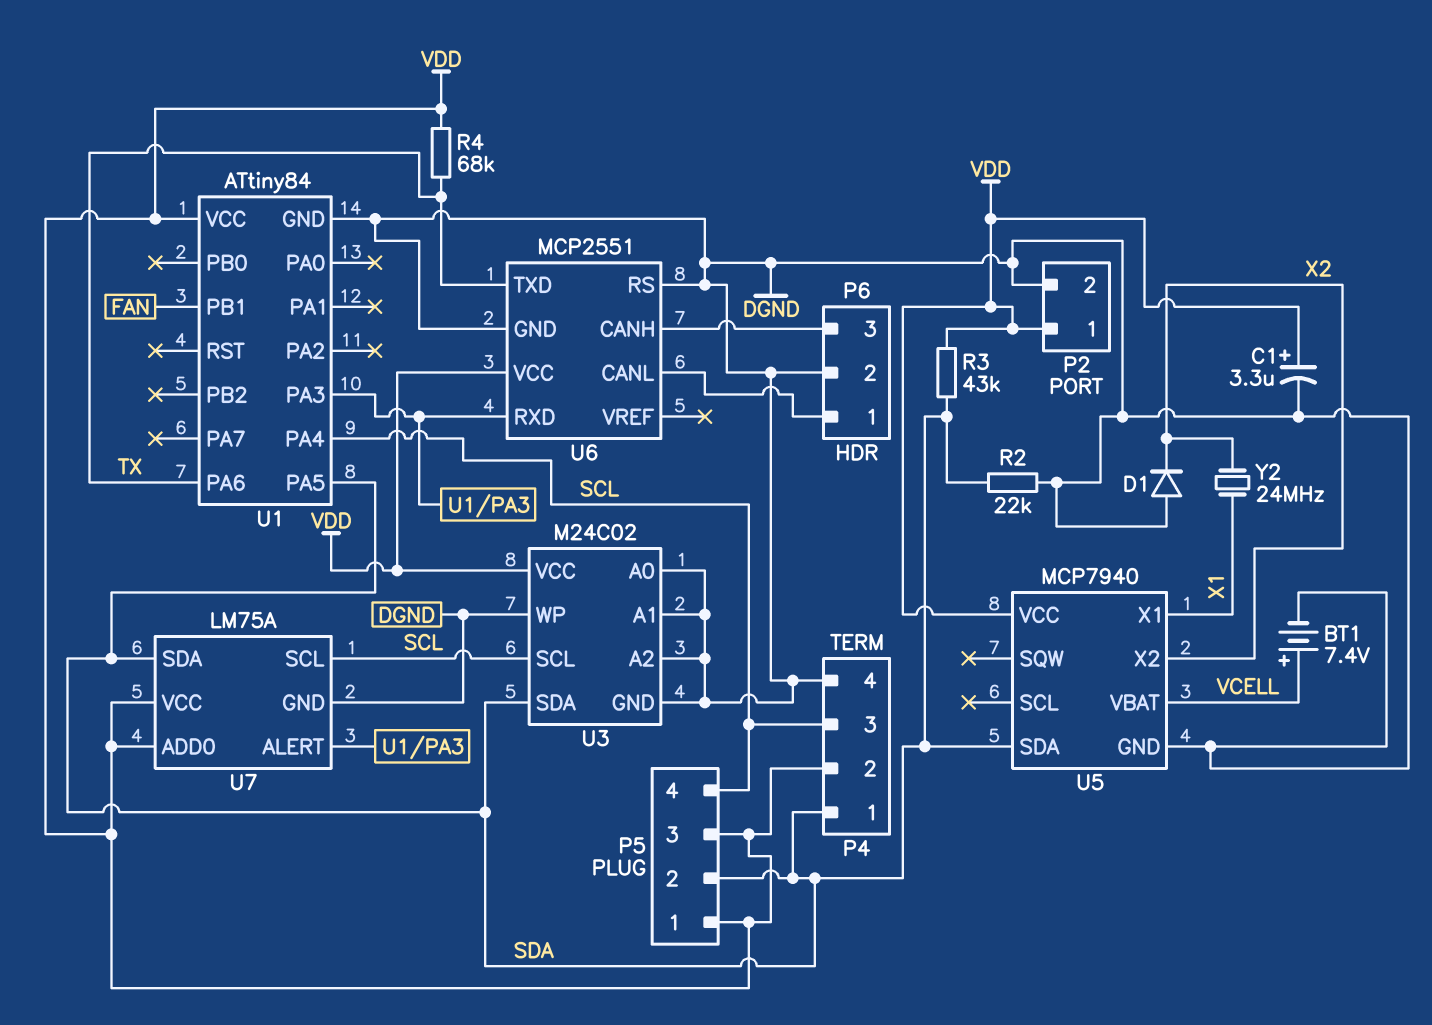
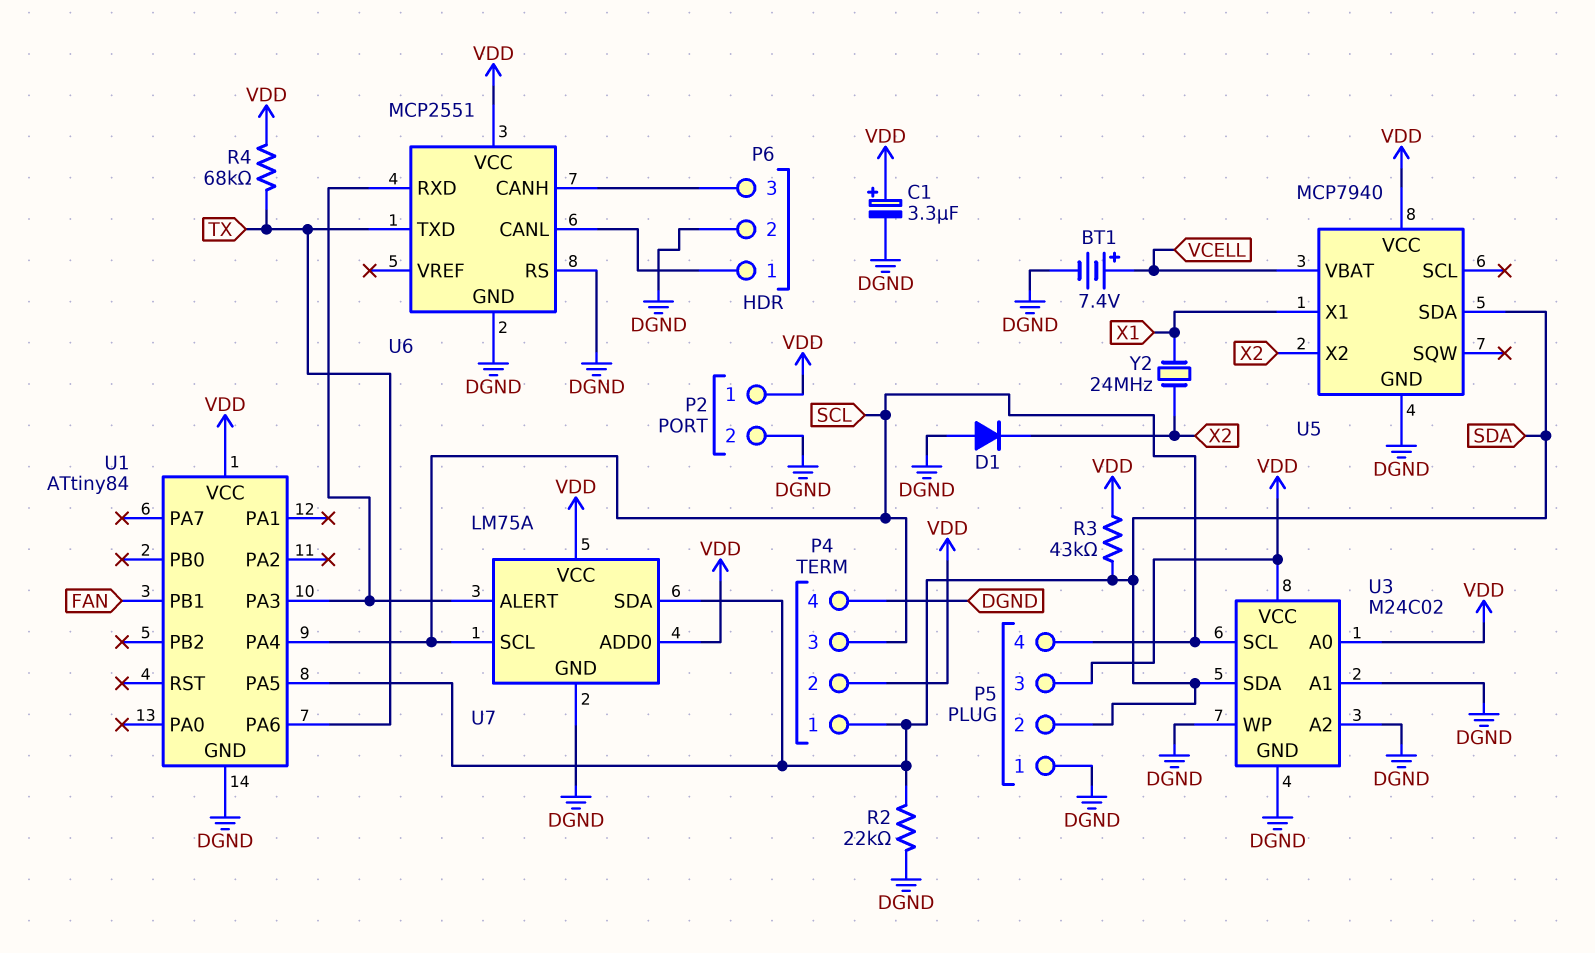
P5 pin 1: VDD -> DGND
U3 pin A0: DGND -> VDD

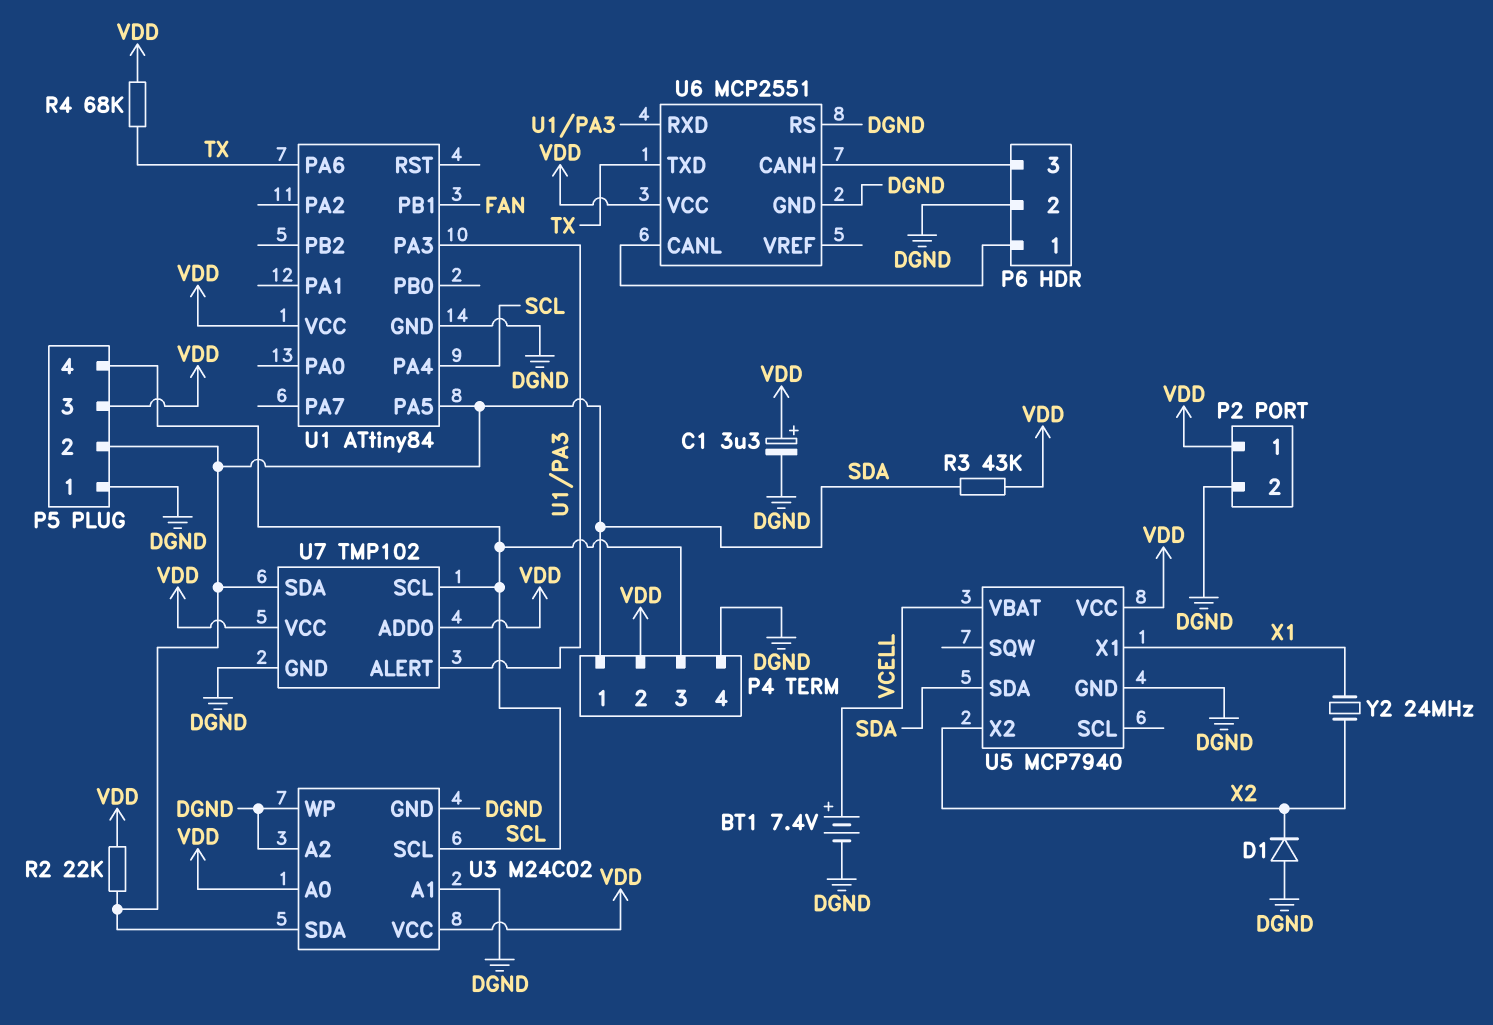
R2: 22k (DGND, SDA) -> 22k (SDA, VDD)
U7: LM75A -> TMP102

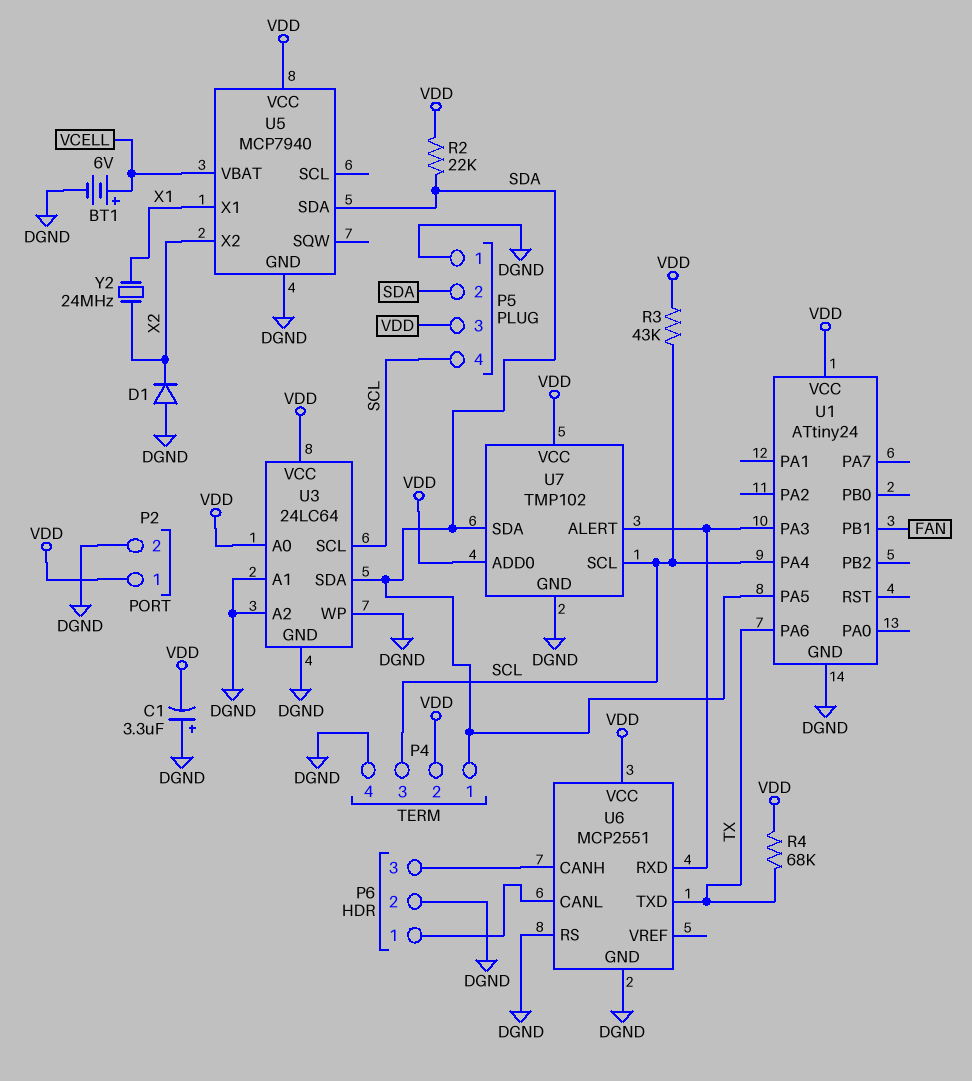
BT1: 7.4V (plus VCELL, minus DGND) -> 6V (plus VCELL, minus DGND)
C1: 3.3uF (plus VDD, minus DGND) -> 3.3uF (plus DGND, minus VDD)
R3: 43k (SDA, VDD) -> 43k (SCL, VDD)
U1: ATtiny84 -> ATtiny24
U3: M24C02 -> 24LC64

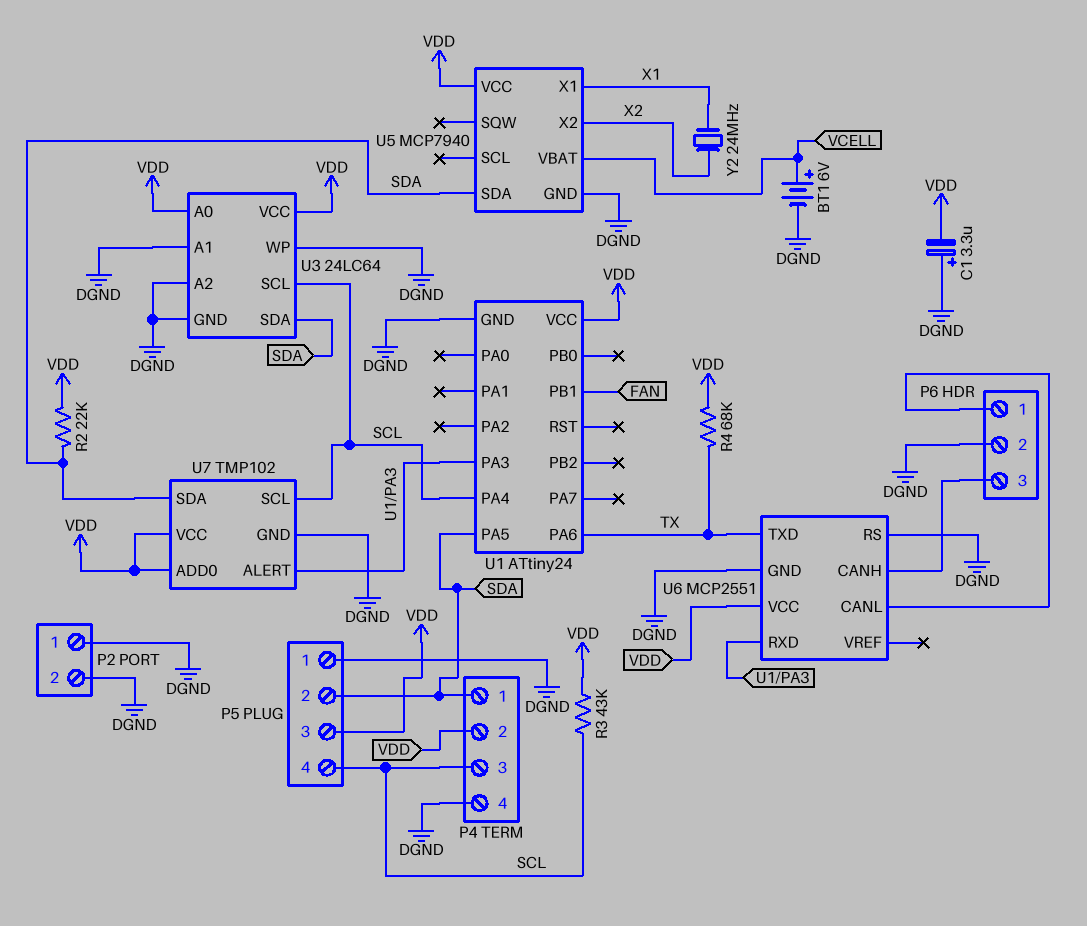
D1: diode (A DGND, K X2) -> none
P2 pin 1: VDD -> DGND

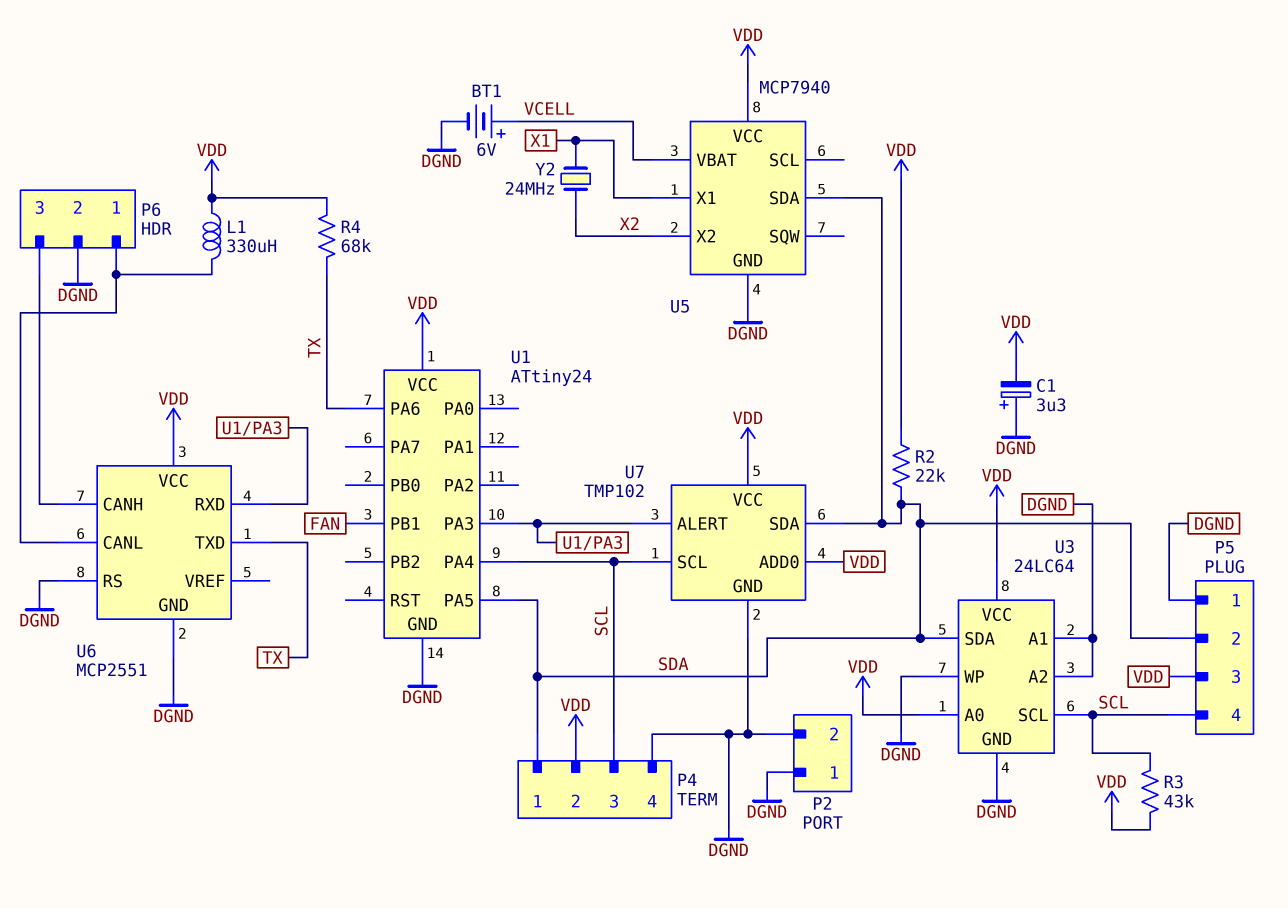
L1: none -> 330uH (P6/1, VDD)

